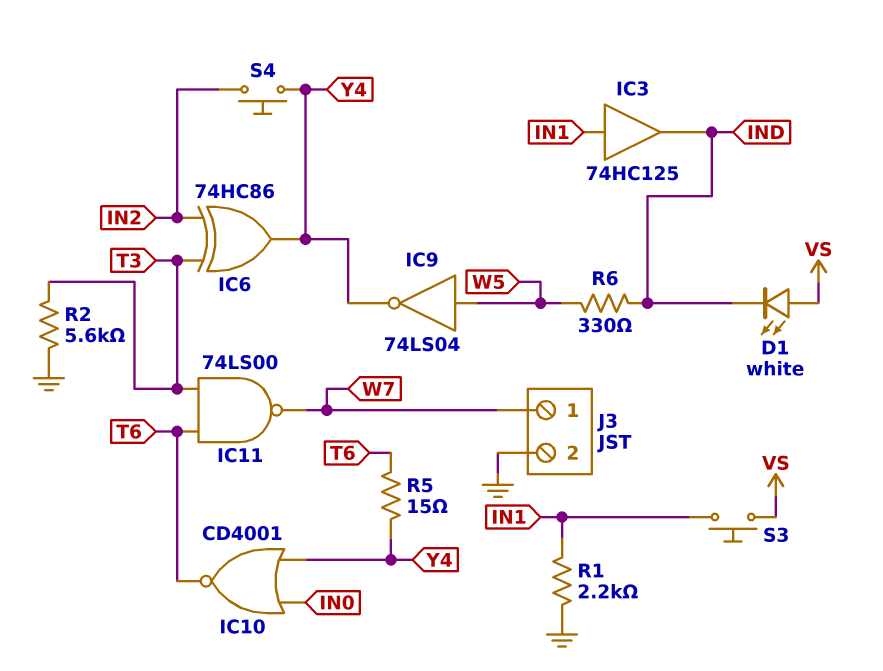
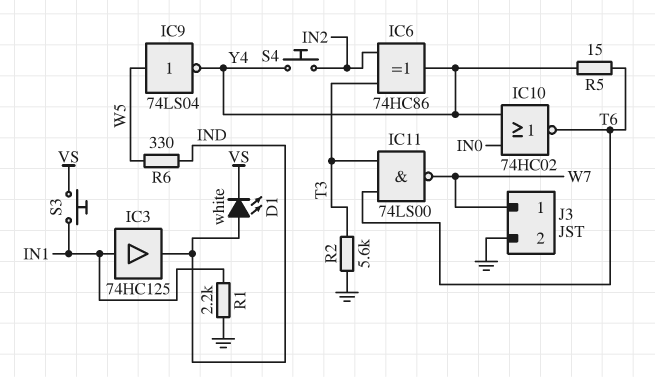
D1: LED white (A VS, K IND) -> LED white (A IND, K VS)
IC10: NOR CD4001 (in IN0, in Y4, out T6) -> NOR 74HC02 (in IN0, in Y4, out T6)

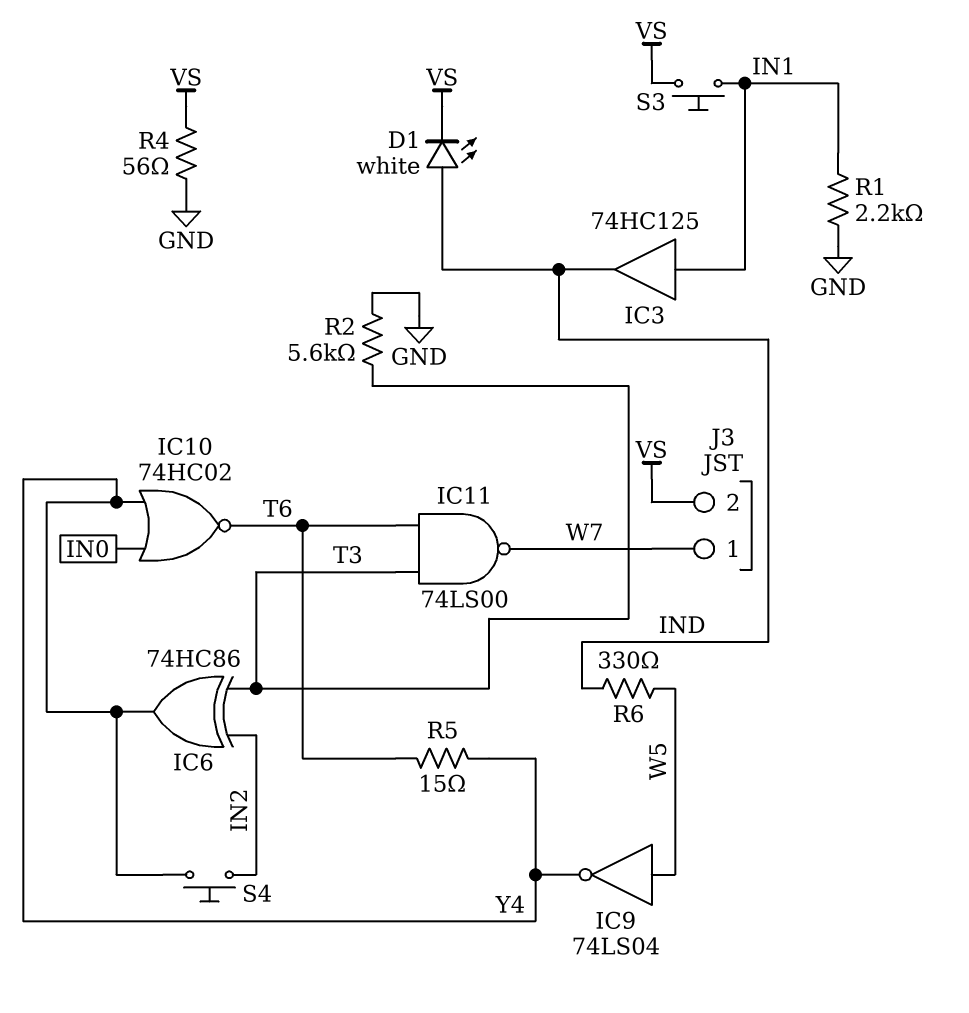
J3 pin 2: GND -> VS
R4: none -> 56 (GND, VS)

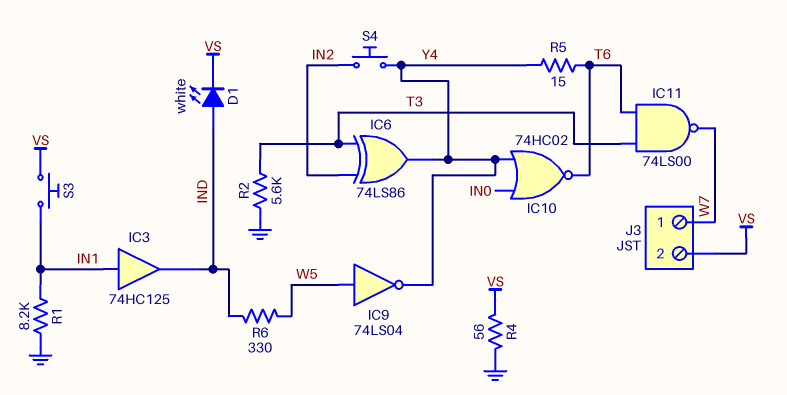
IC6: XOR 74HC86 (in IN2, in T3, out Y4) -> XOR 74LS86 (in IN2, in T3, out Y4)
R1: 2.2k (GND, IN1) -> 8.2k (GND, IN1)

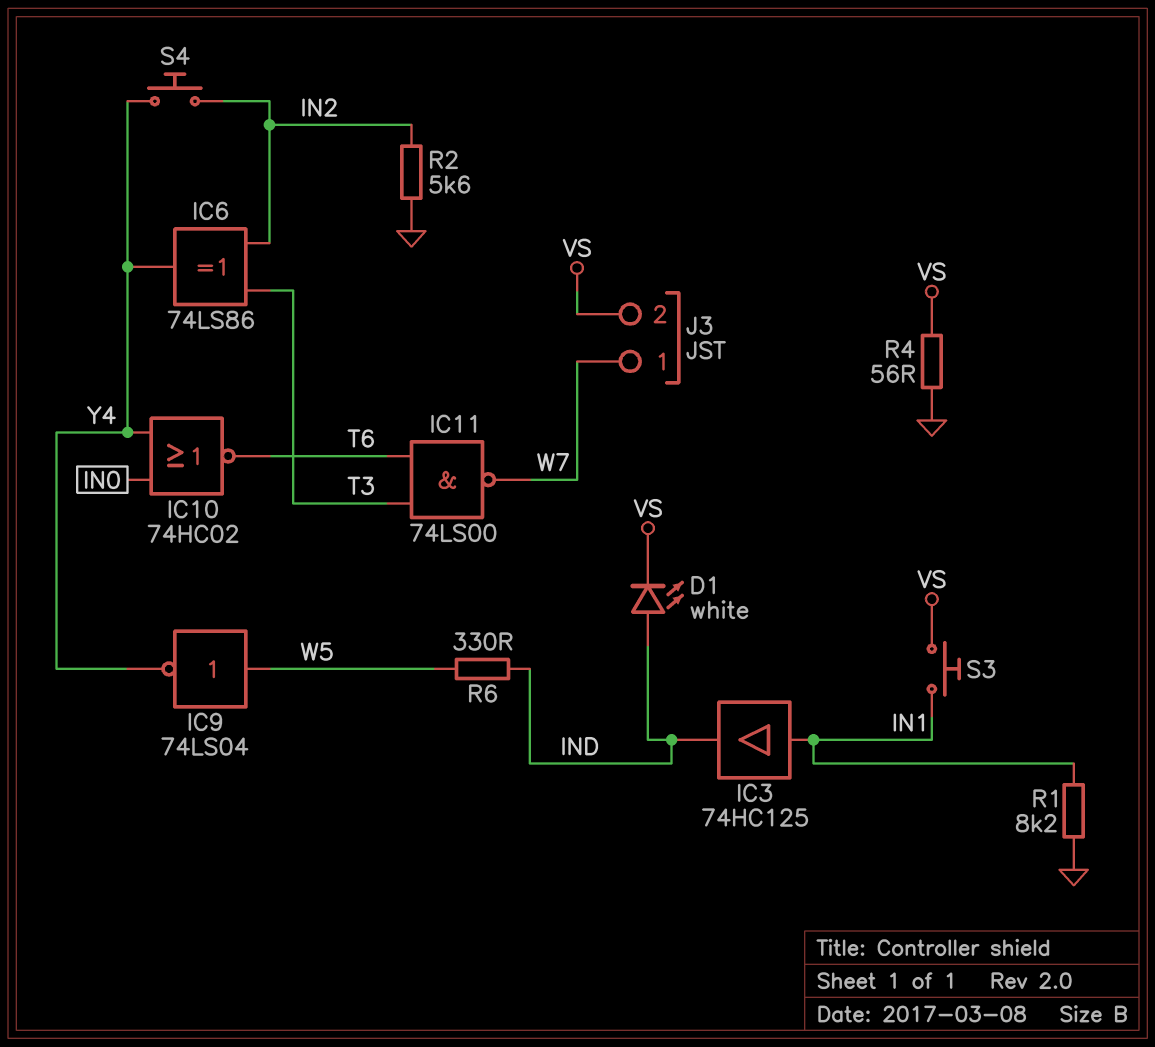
R2: 5.6k (GND, T3) -> 5.6k (GND, IN2)
R5: 15 (T6, Y4) -> none

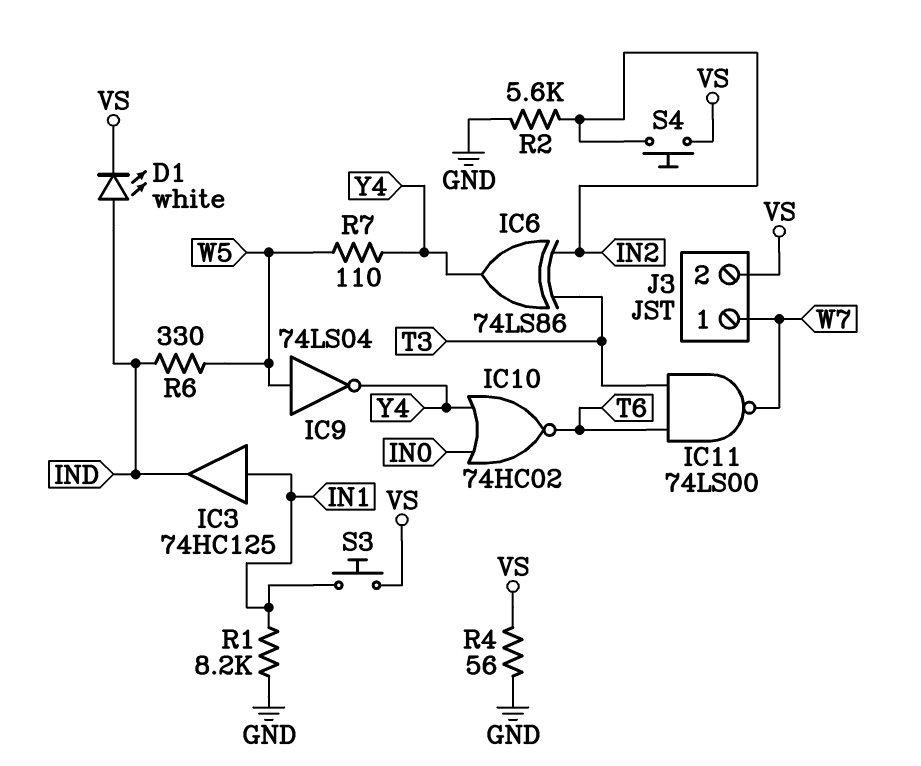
R7: none -> 110 (W5, Y4)
S4: button (IN2, Y4) -> button (IN2, VS)

